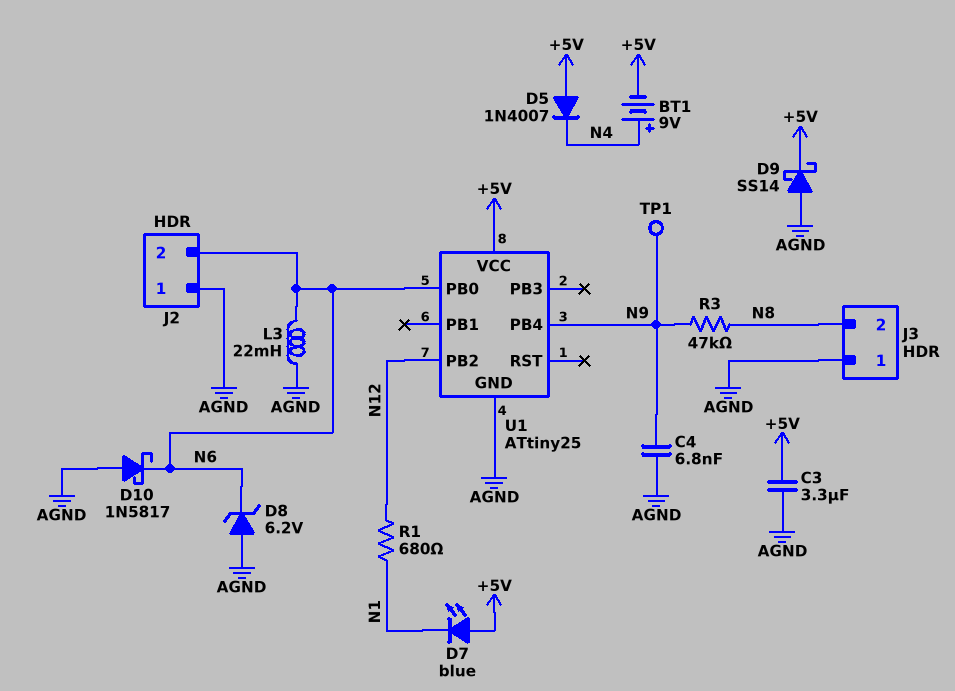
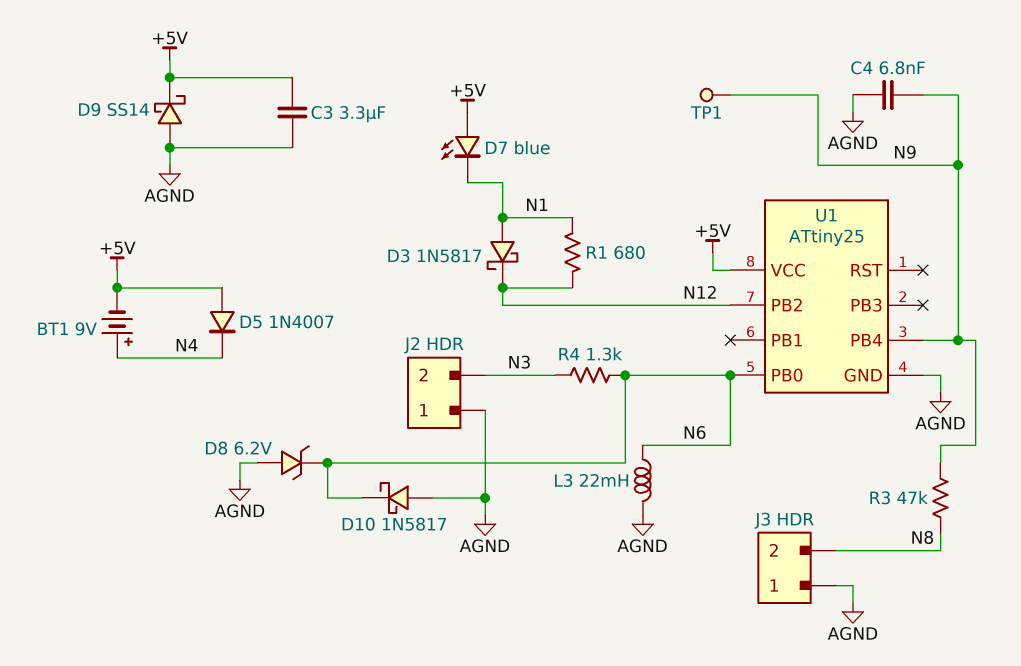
D3: none -> schottky 1N5817 (A N1, K N12)
J2 pin 2: N6 -> N3
R4: none -> 1.3k (N3, N6)

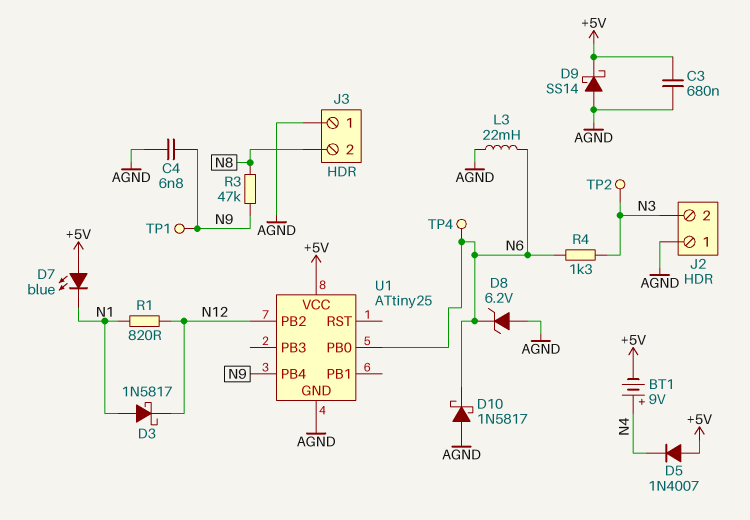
C3: 3.3uF (+5V, AGND) -> 680nF (+5V, AGND)
R1: 680 (N1, N12) -> 820 (N1, N12)
TP2: none -> test point (N3)
TP4: none -> test point (N6)

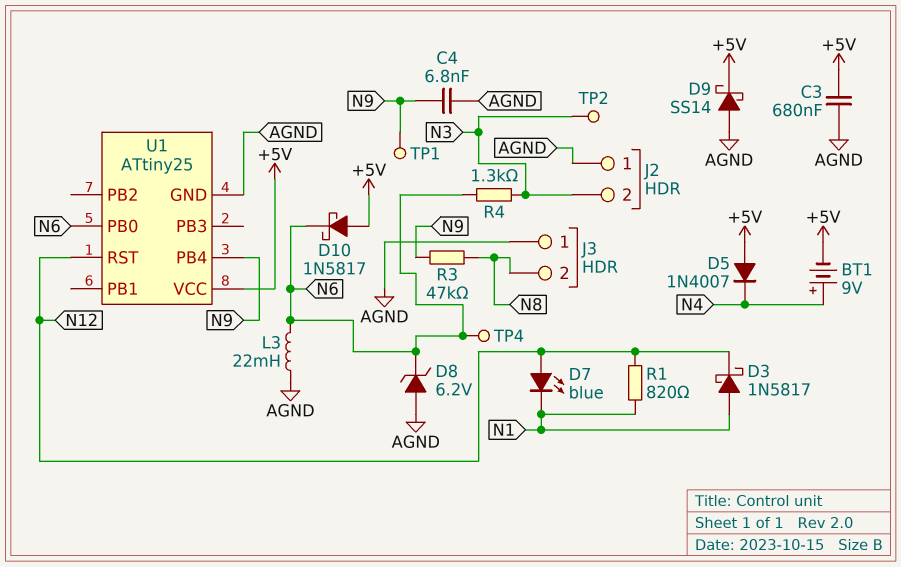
D7: LED blue (A +5V, K N1) -> LED blue (A N12, K N1)
D10: schottky 1N5817 (A AGND, K N6) -> schottky 1N5817 (A +5V, K N6)
U1 pin PB2: N12 -> none
U1 pin RST: none -> N12

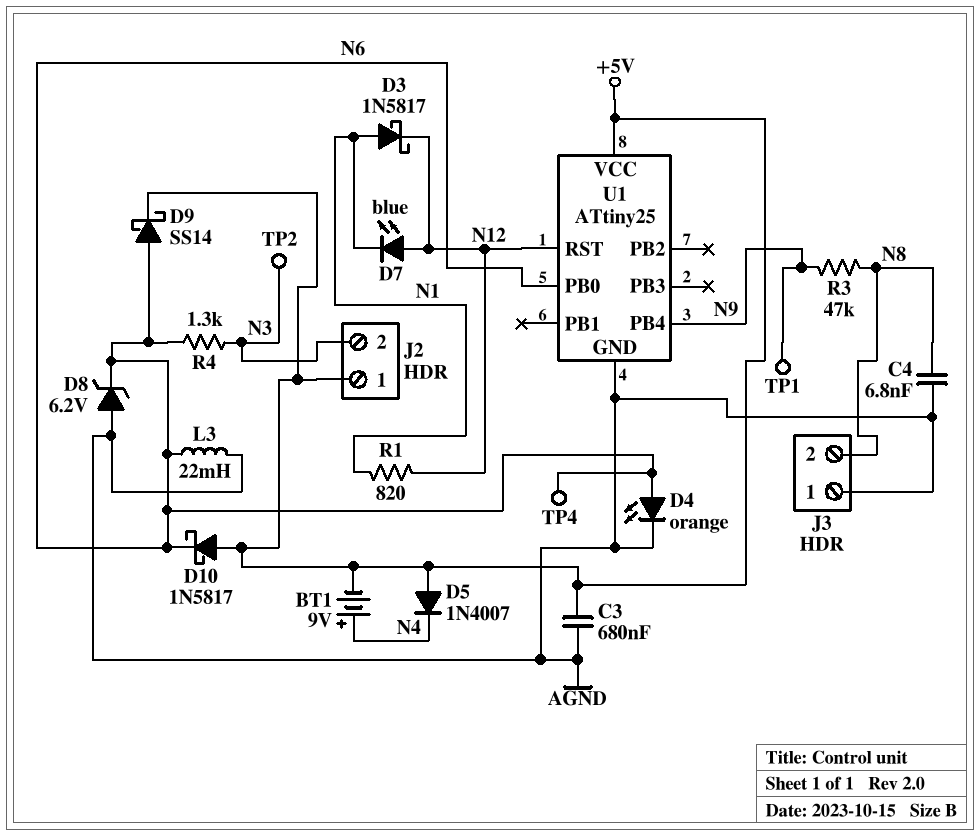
C4: 6.8nF (AGND, N9) -> 6.8nF (AGND, N8)
D4: none -> LED orange (A N6, K AGND)
D9: schottky SS14 (A AGND, K +5V) -> schottky SS14 (A N6, K +5V)
J2 pin 1: AGND -> +5V

